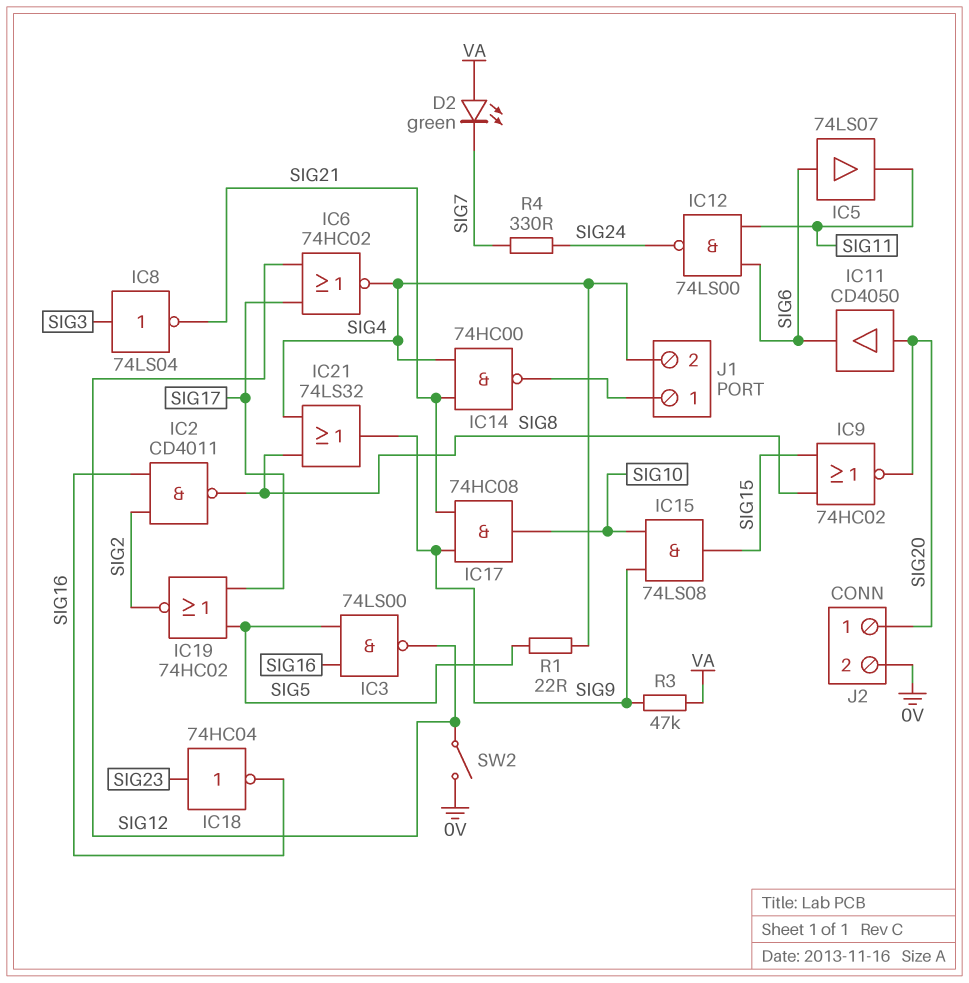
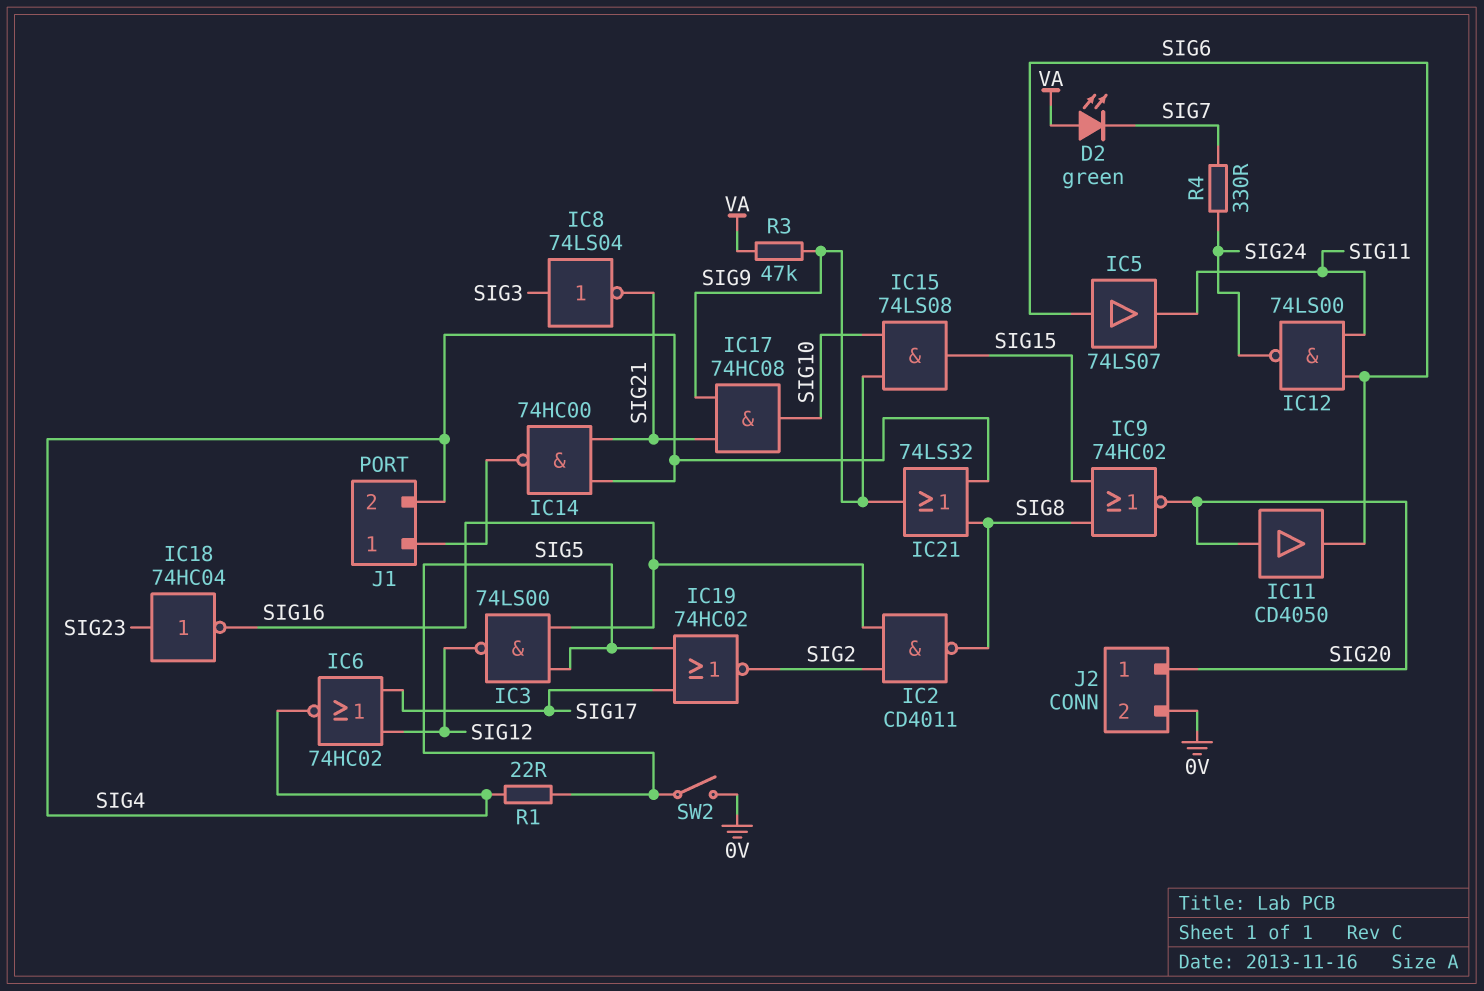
SW2: switch (0V, SIG12) -> switch (0V, SIG5)

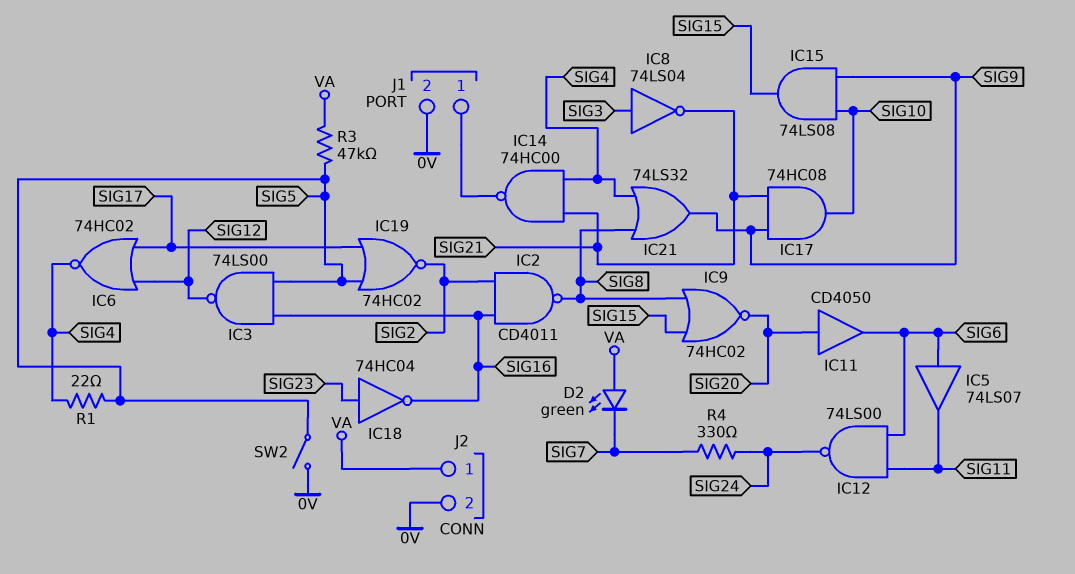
J1 pin 2: SIG4 -> 0V
J2 pin 1: SIG20 -> VA
R3: 47k (SIG9, VA) -> 47k (SIG5, VA)

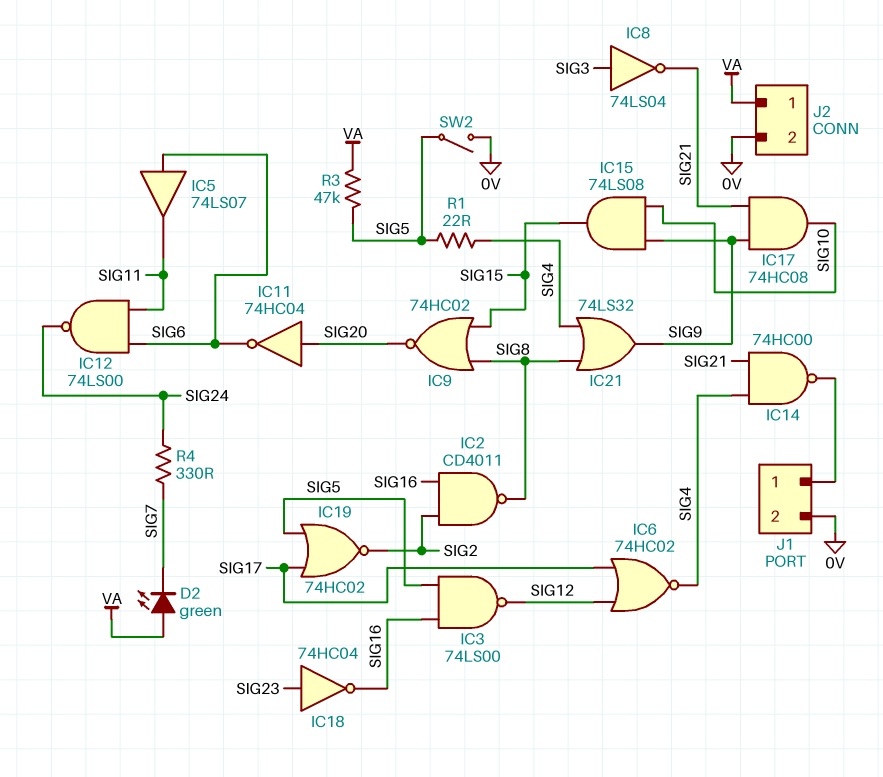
IC11: buffer CD4050 (in SIG20, out SIG6) -> NOT 74HC04 (in SIG20, out SIG6)

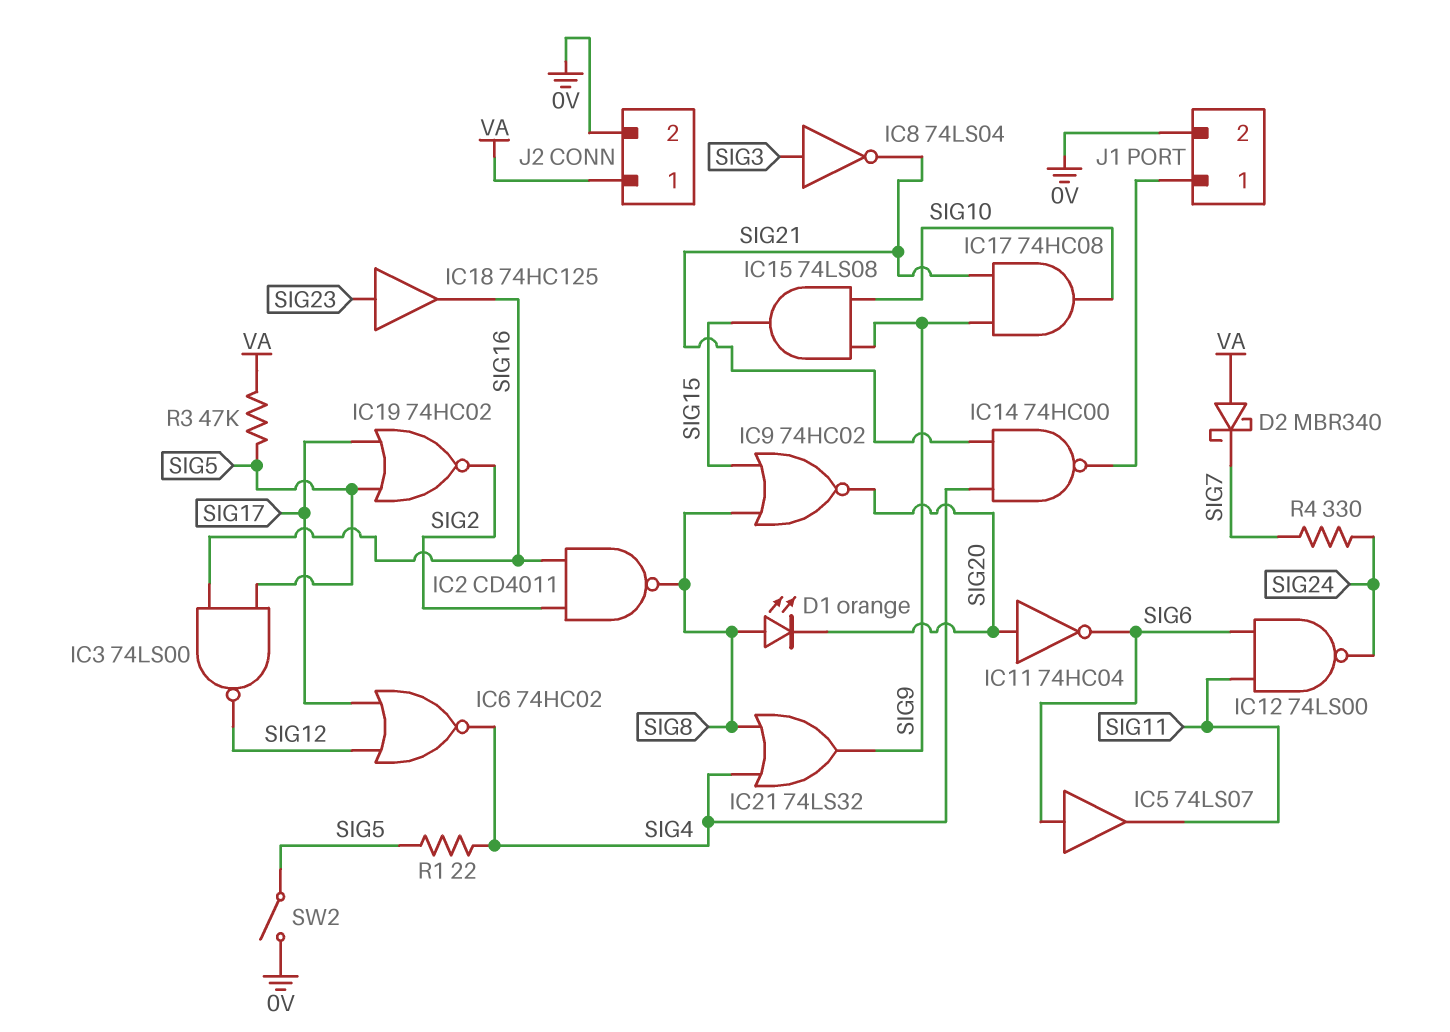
D1: none -> LED orange (A SIG8, K SIG20)
D2: LED green (A VA, K SIG7) -> schottky MBR340 (A VA, K SIG7)
IC18: NOT 74HC04 (in SIG23, out SIG16) -> buffer 74HC125 (in SIG23, out SIG16)

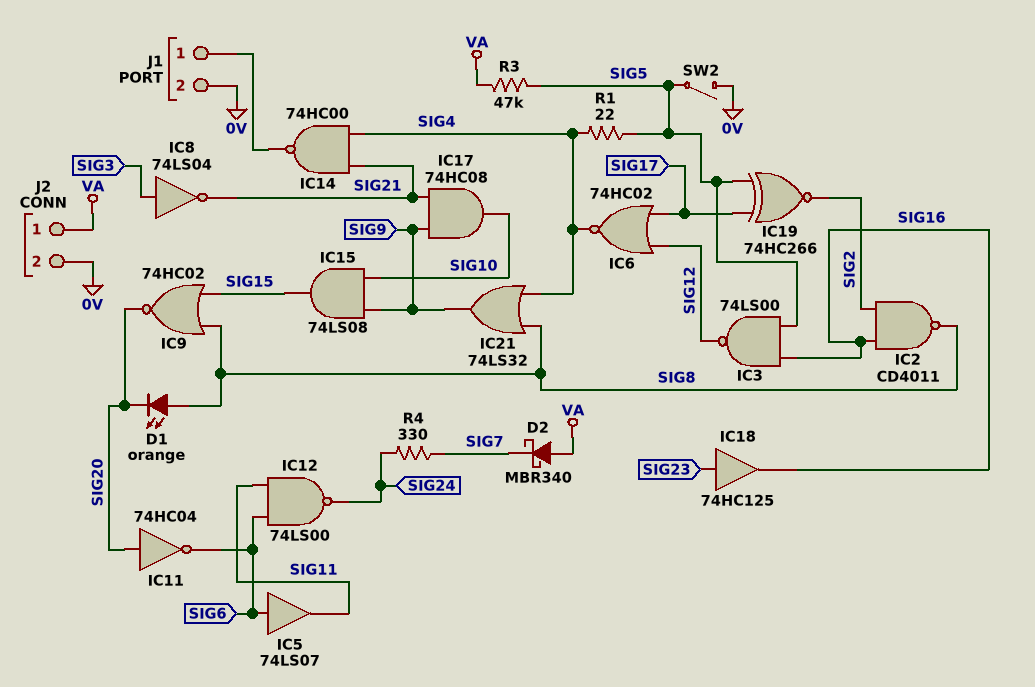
IC19: NOR 74HC02 (in SIG5, in SIG17, out SIG2) -> XNOR 74HC266 (in SIG5, in SIG17, out SIG2)

